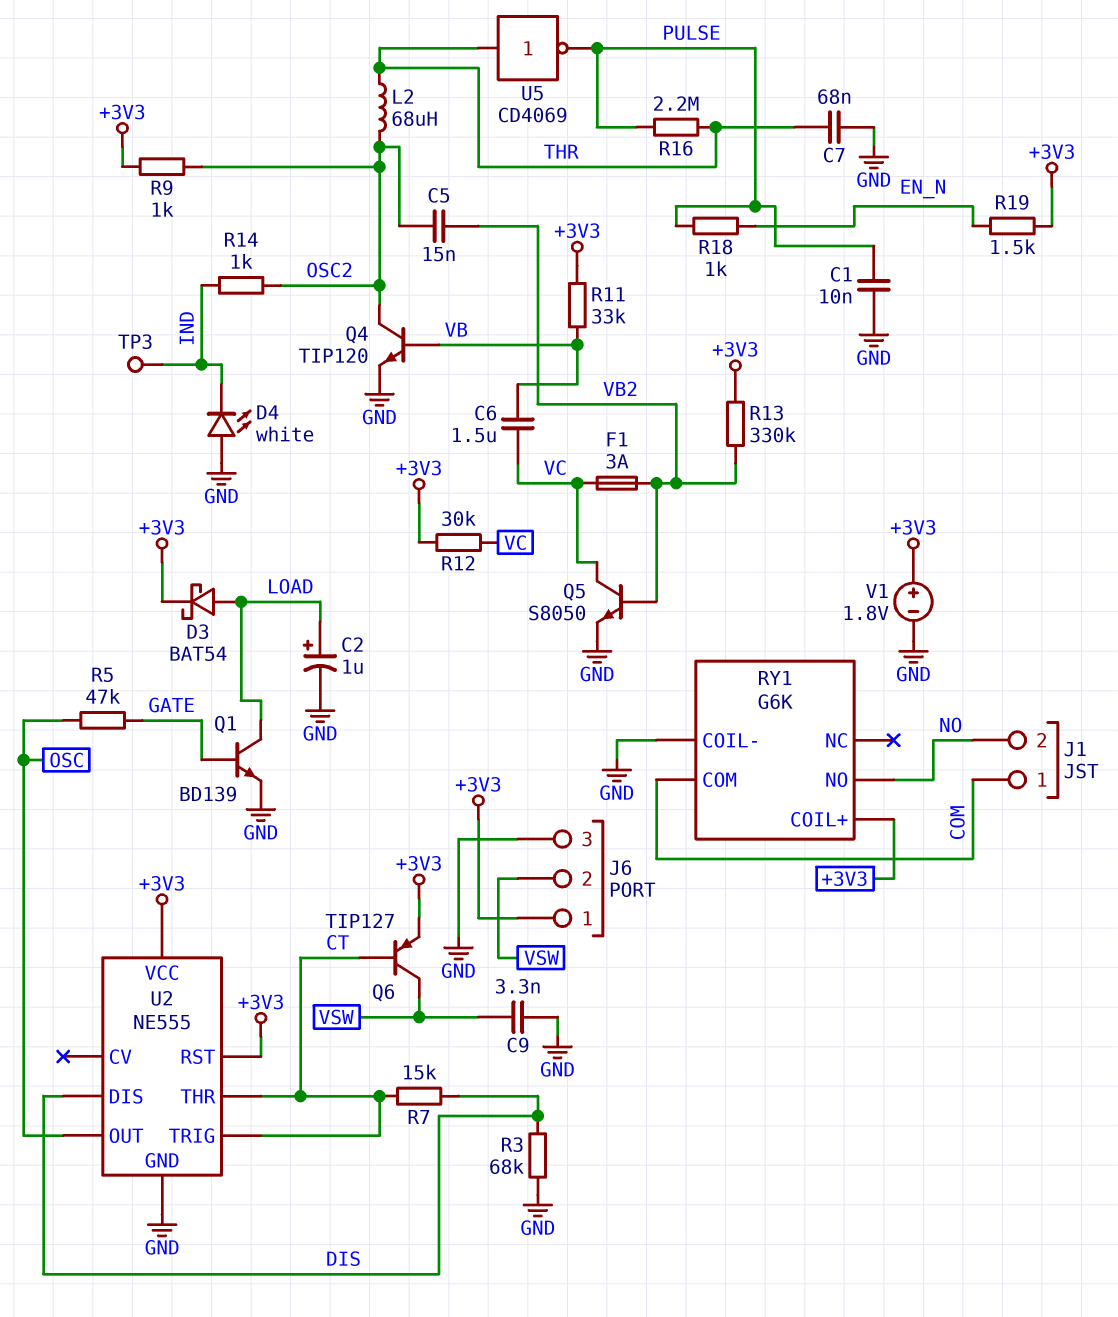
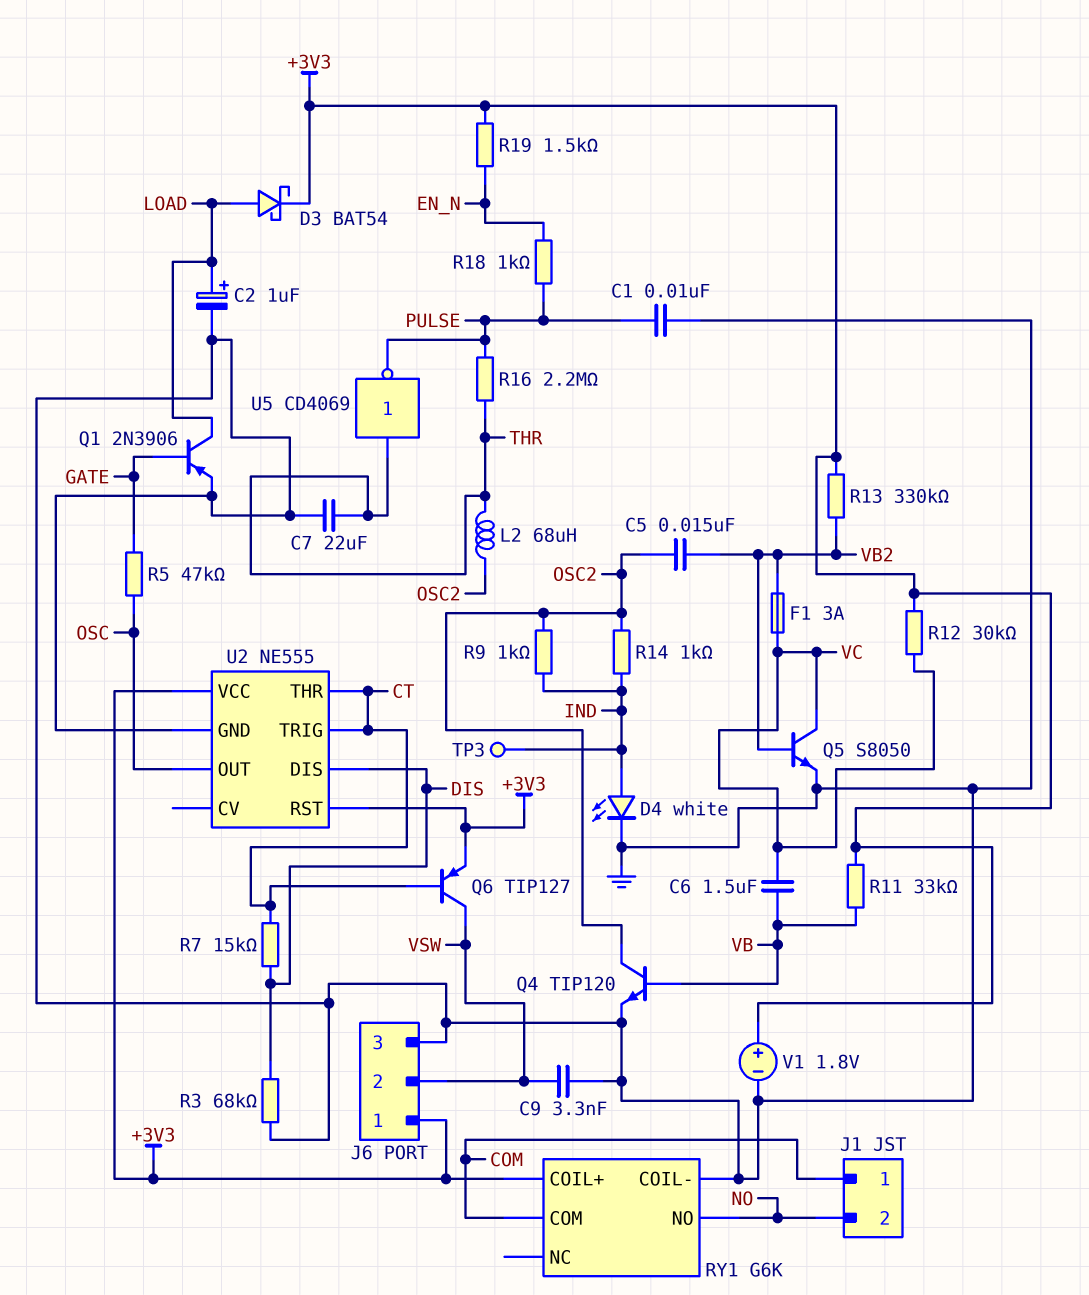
C7: 68nF (GND, THR) -> 22uF (GND, THR)
D4: LED white (A GND, K IND) -> LED white (A IND, K GND)
Q1: NPN BD139 (B GATE, C LOAD, E GND) -> PNP 2N3906 (B GATE, C LOAD, E GND)
R9: 1k (+3V3, OSC2) -> 1k (IND, OSC2)

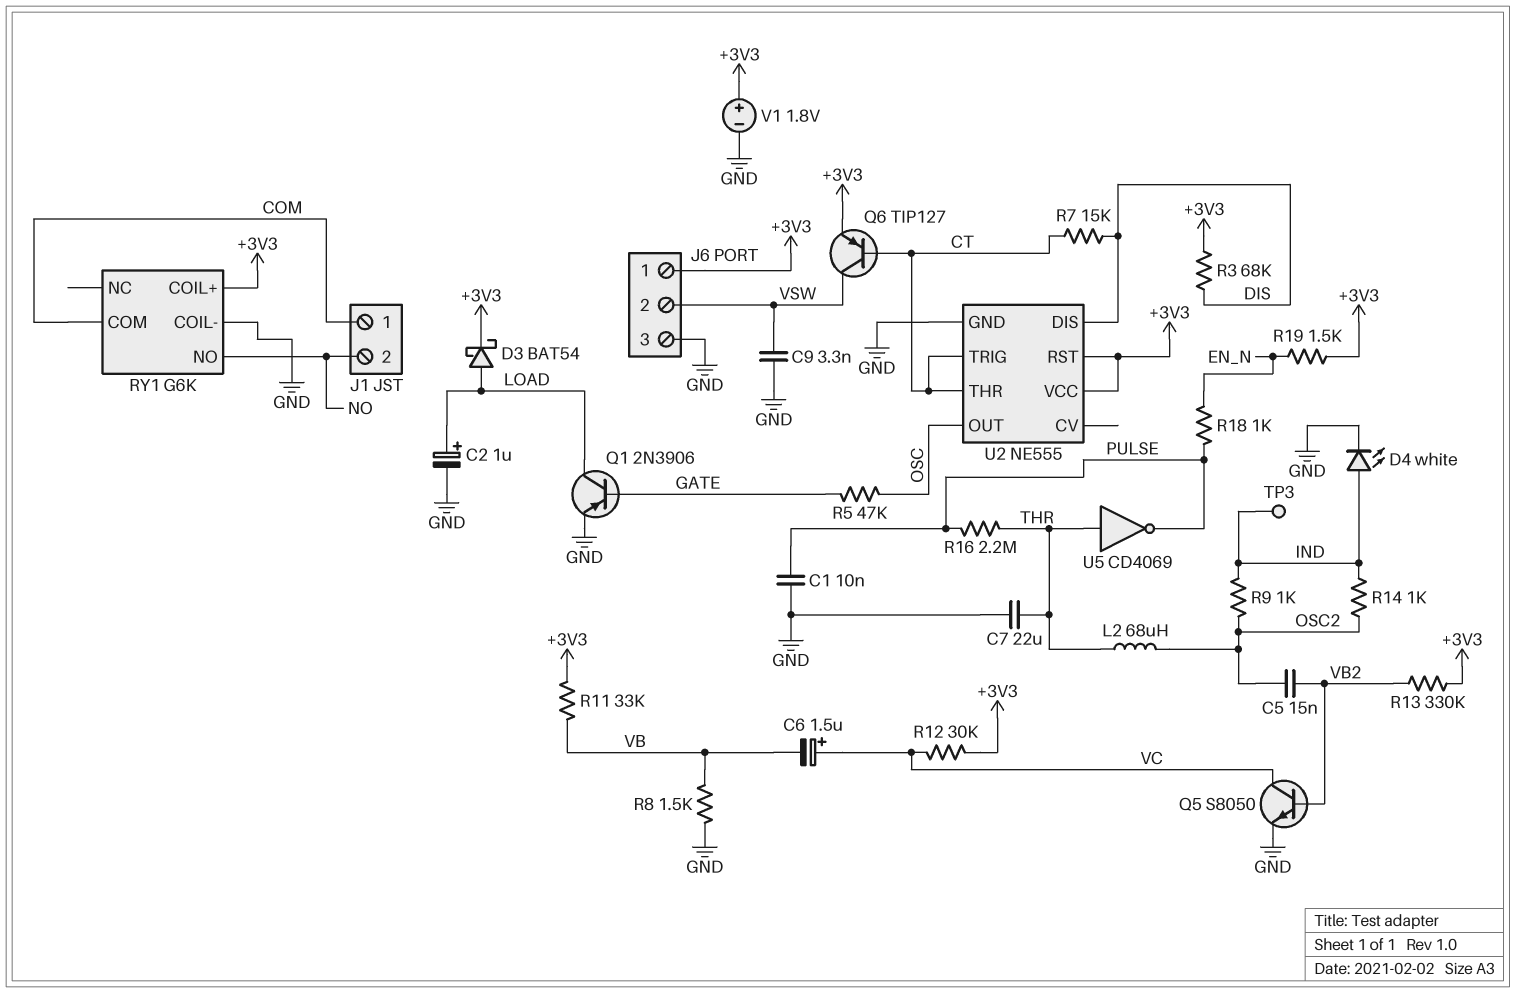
C6: 1.5uF (VB, VC) -> 1.5uF (plus VC, minus VB)
F1: 3A (VB2, VC) -> none
Q4: NPN TIP120 (B VB, C OSC2, E GND) -> none
R3: 68k (DIS, GND) -> 68k (+3V3, DIS)
R8: none -> 1.5k (GND, VB)

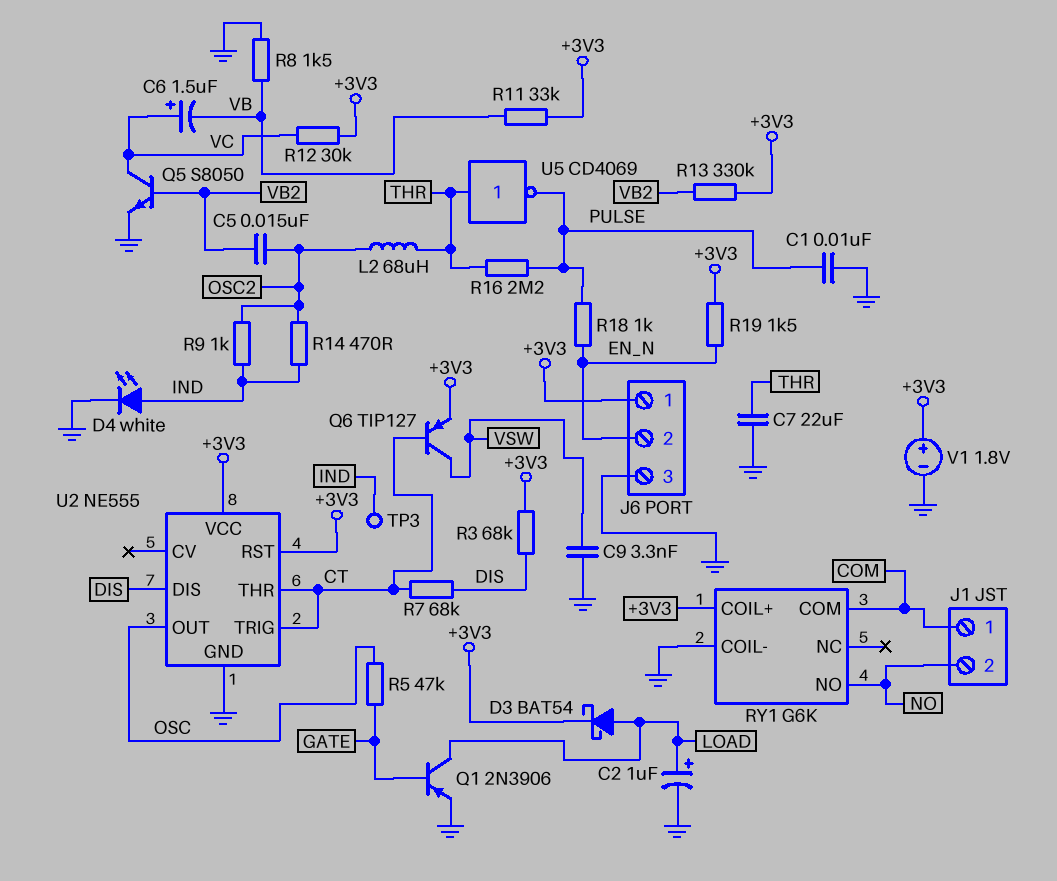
J6 pin 2: VSW -> EN_N
R7: 15k (CT, DIS) -> 68k (CT, DIS)
R14: 1k (IND, OSC2) -> 470 (IND, OSC2)

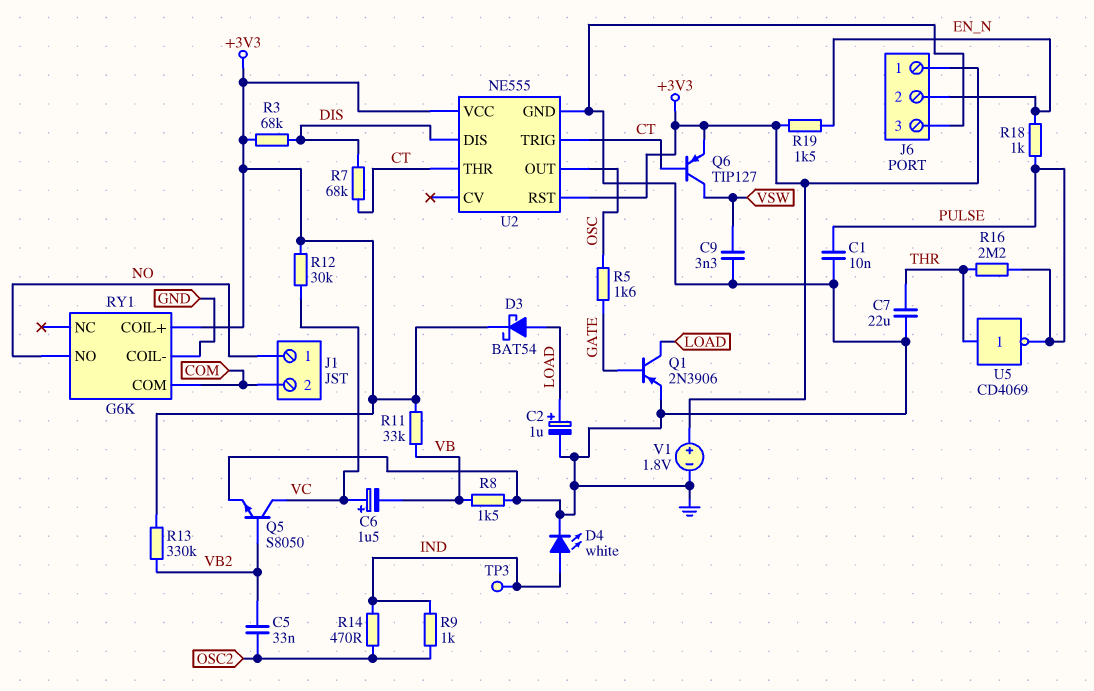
C5: 15nF (OSC2, VB2) -> 33nF (OSC2, VB2)
J1 pin 1: COM -> NO
J1 pin 2: NO -> COM
L2: 68uH (OSC2, THR) -> none
R5: 47k (GATE, OSC) -> 1.6k (GATE, OSC)

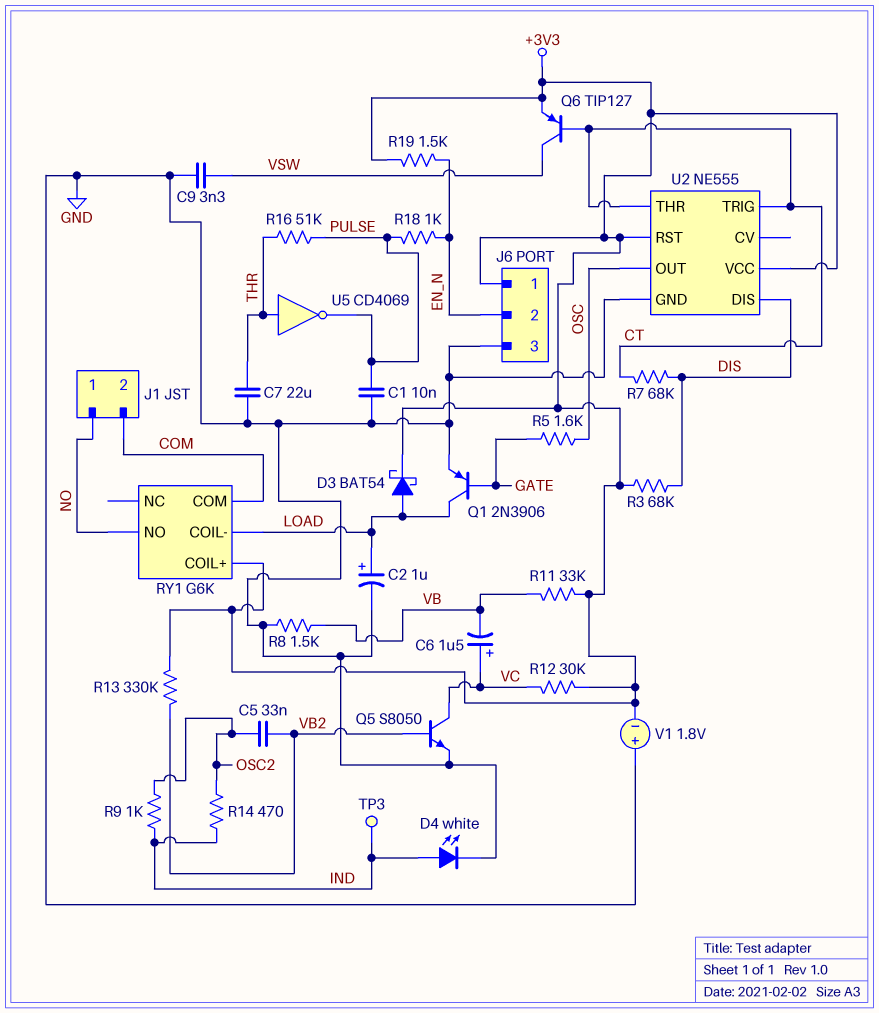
R16: 2.2M (PULSE, THR) -> 51k (PULSE, THR)
RY1 pin COIL-: GND -> LOAD
V1: 1.8V (plus +3V3, minus GND) -> 1.8V (plus GND, minus +3V3)

